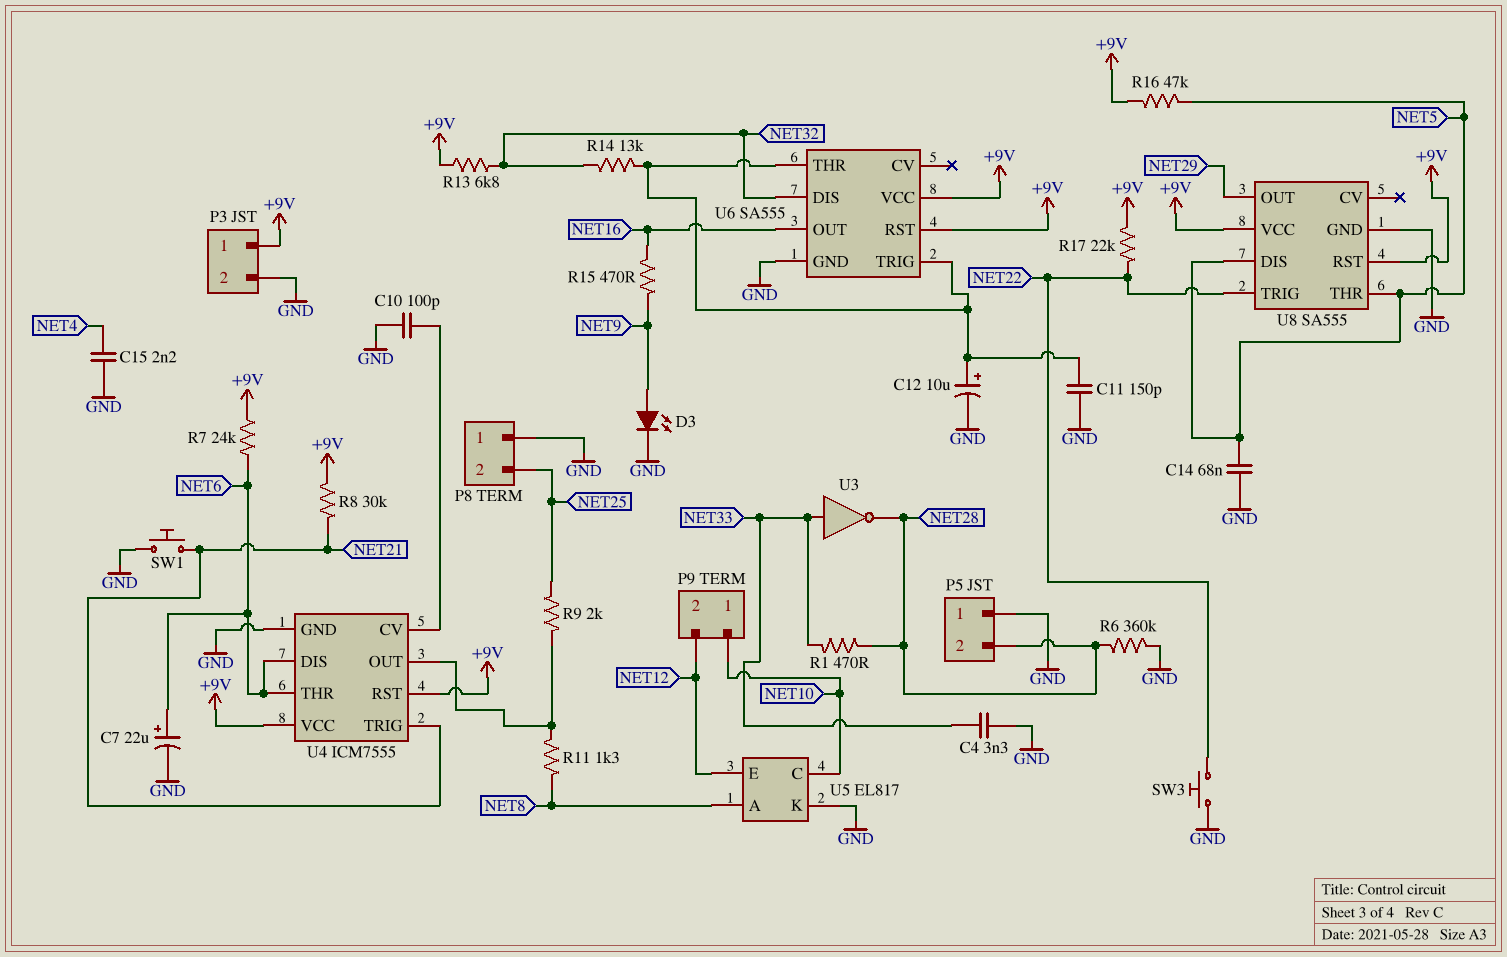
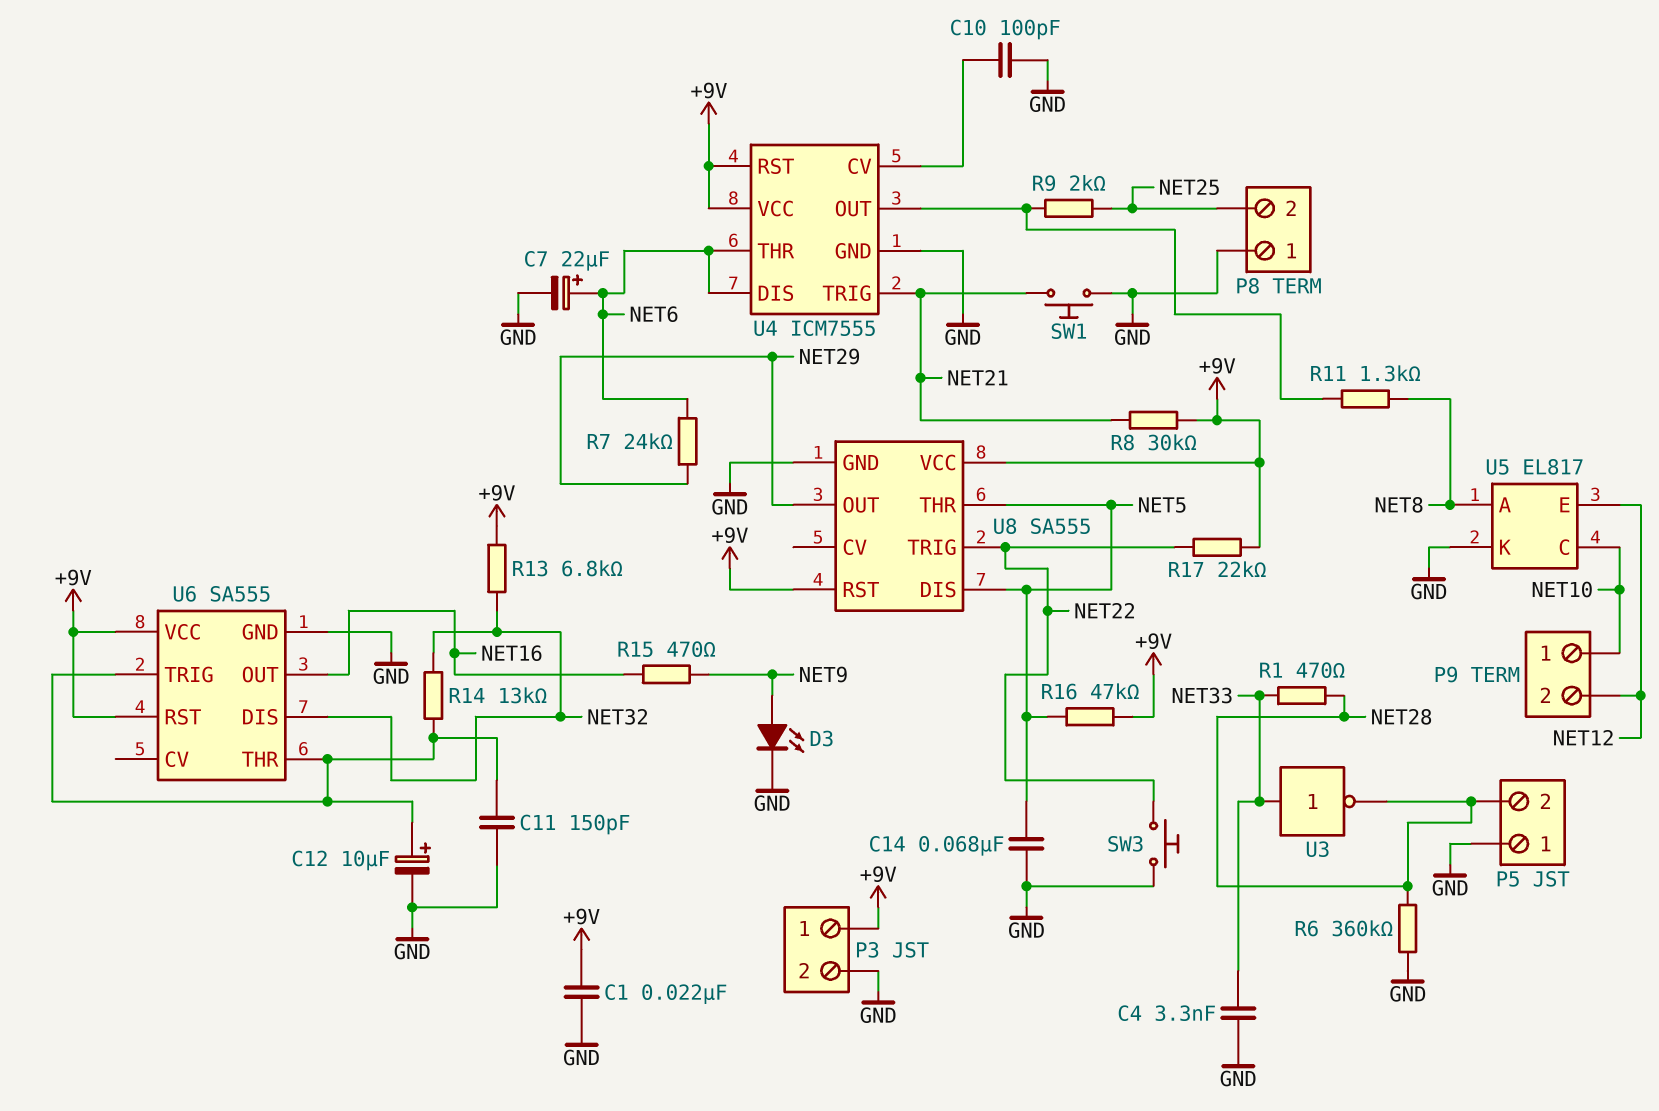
C1: none -> 22nF (+9V, GND)
C15: 2.2nF (GND, NET4) -> none
R7: 24k (+9V, NET6) -> 24k (NET6, NET29)

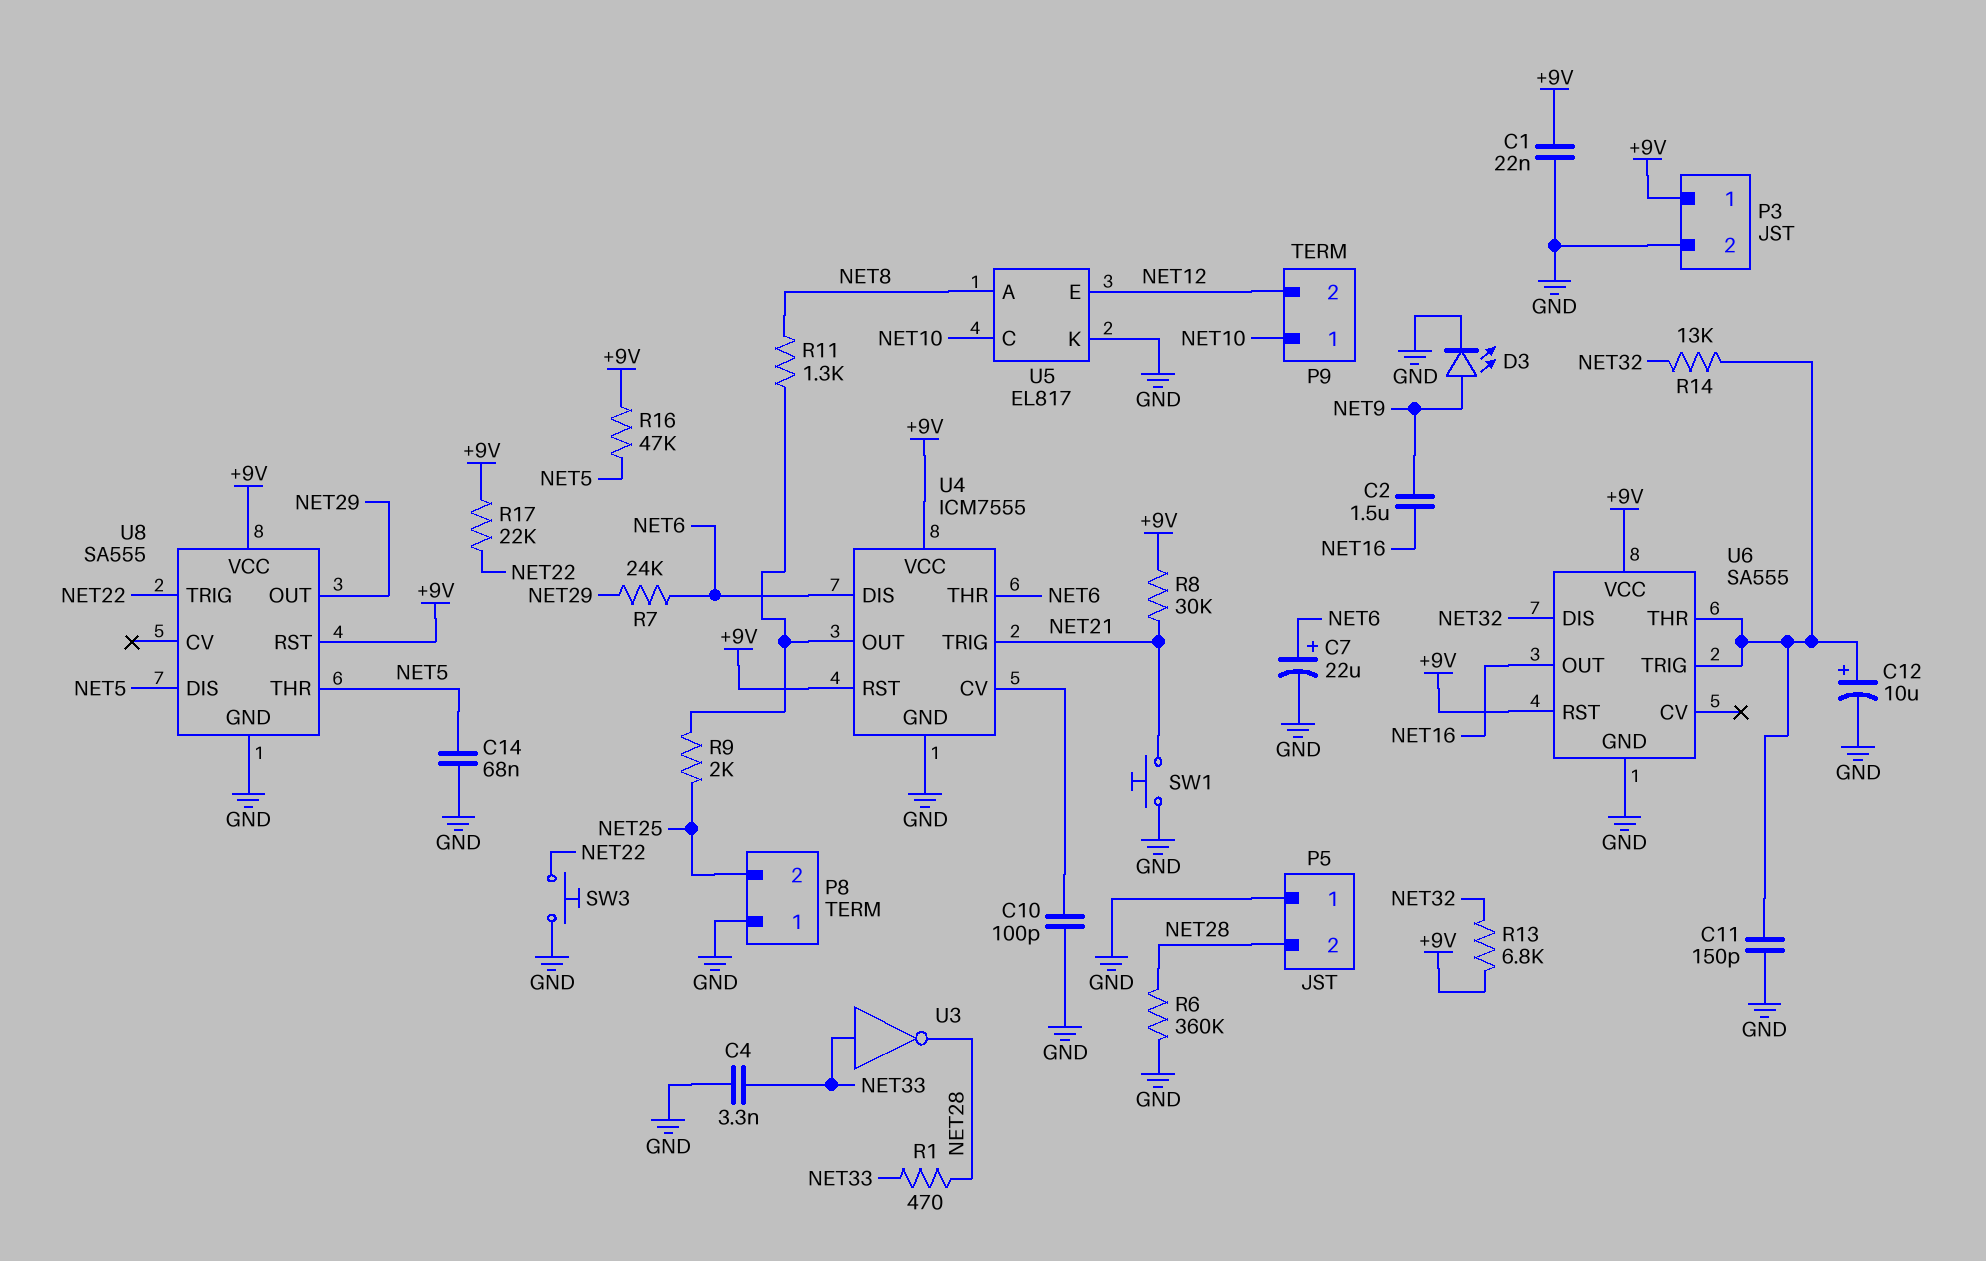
C2: none -> 1.5uF (NET9, NET16)
R15: 470 (NET9, NET16) -> none

